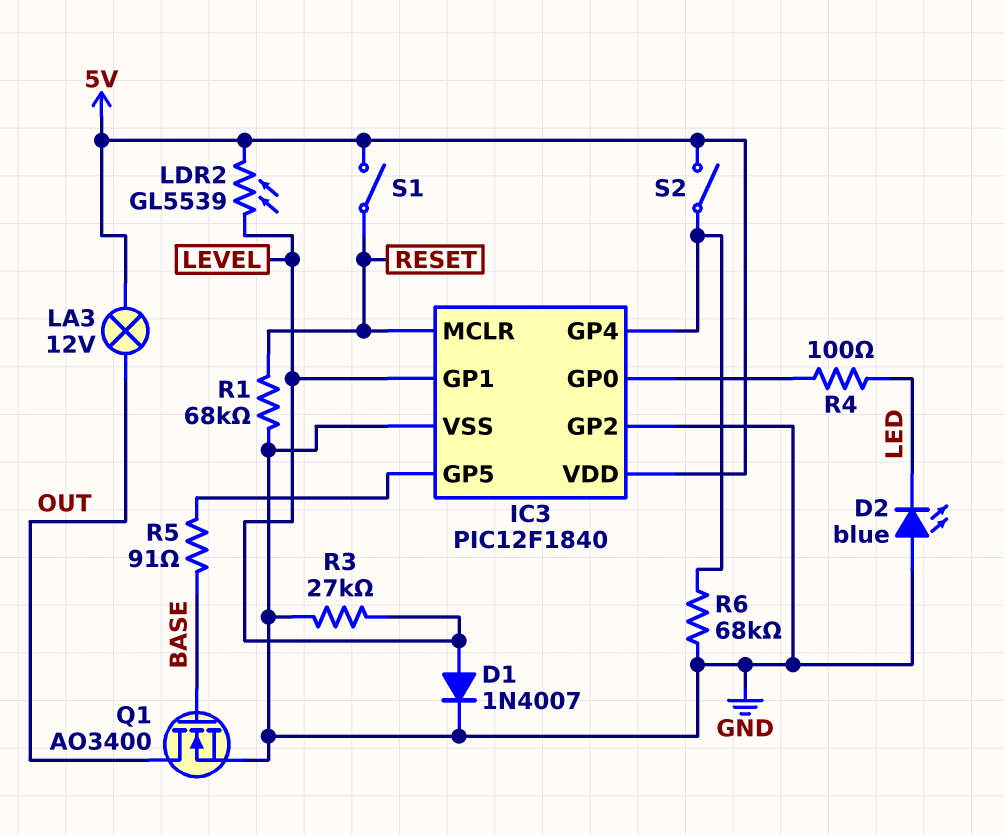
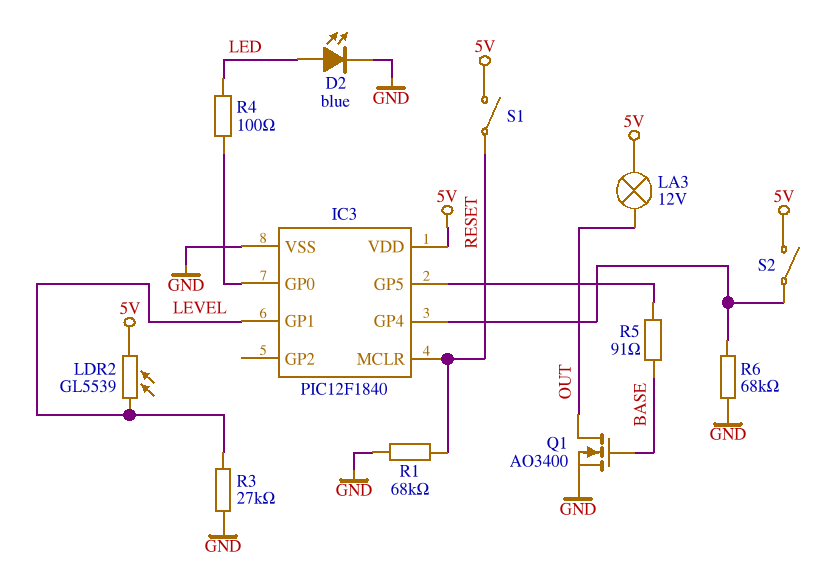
D1: diode 1N4007 (A LEVEL, K GND) -> none
D2: LED blue (A GND, K LED) -> LED blue (A LED, K GND)
IC3 pin GP2: GND -> none

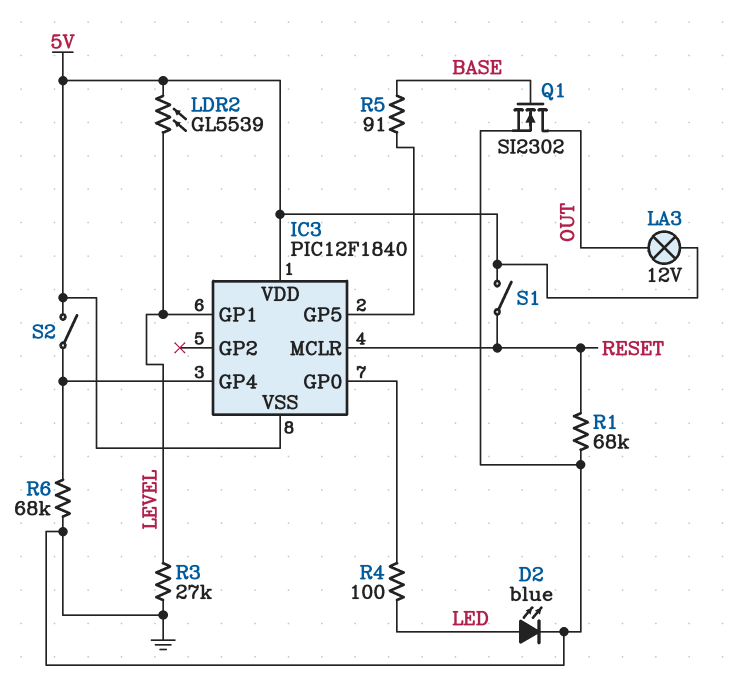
IC3 pin VSS: GND -> 5V
Q1: NMOS AO3400 (G BASE, D OUT, S GND) -> NMOS SI2302 (G BASE, D OUT, S GND)

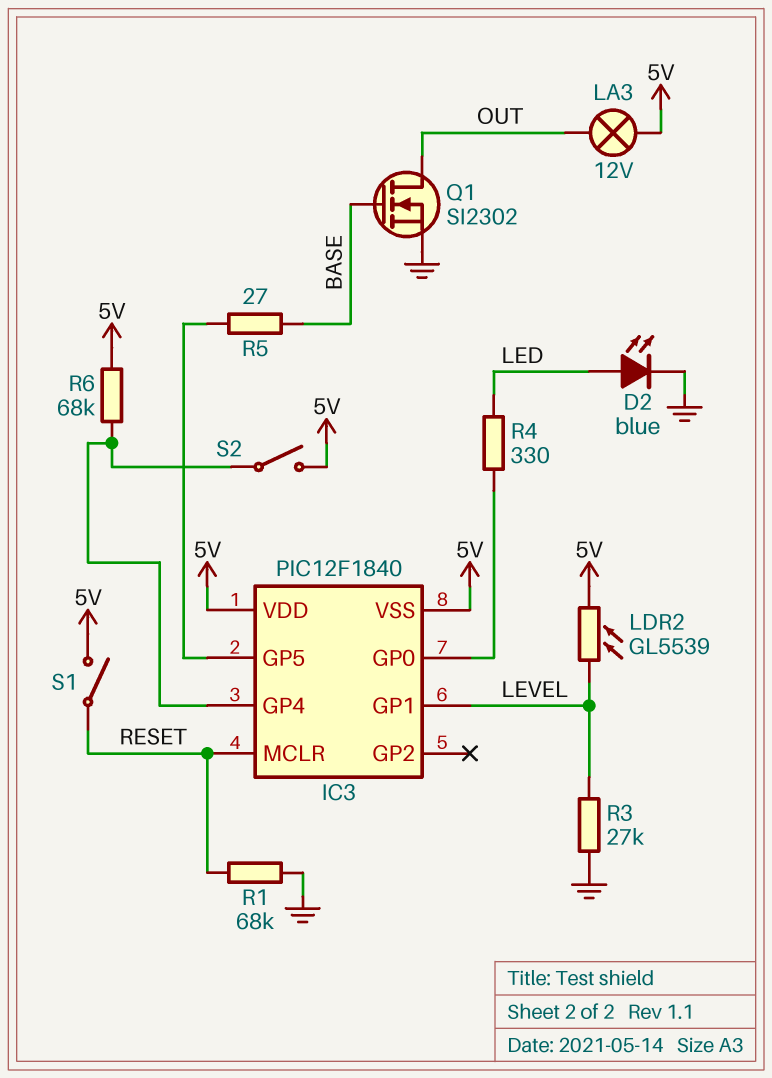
R4: 100 (IC3/GP0, LED) -> 330 (IC3/GP0, LED)
R5: 91 (BASE, IC3/GP5) -> 27 (BASE, IC3/GP5)
R6: 68k (GND, IC3/GP4) -> 68k (5V, IC3/GP4)

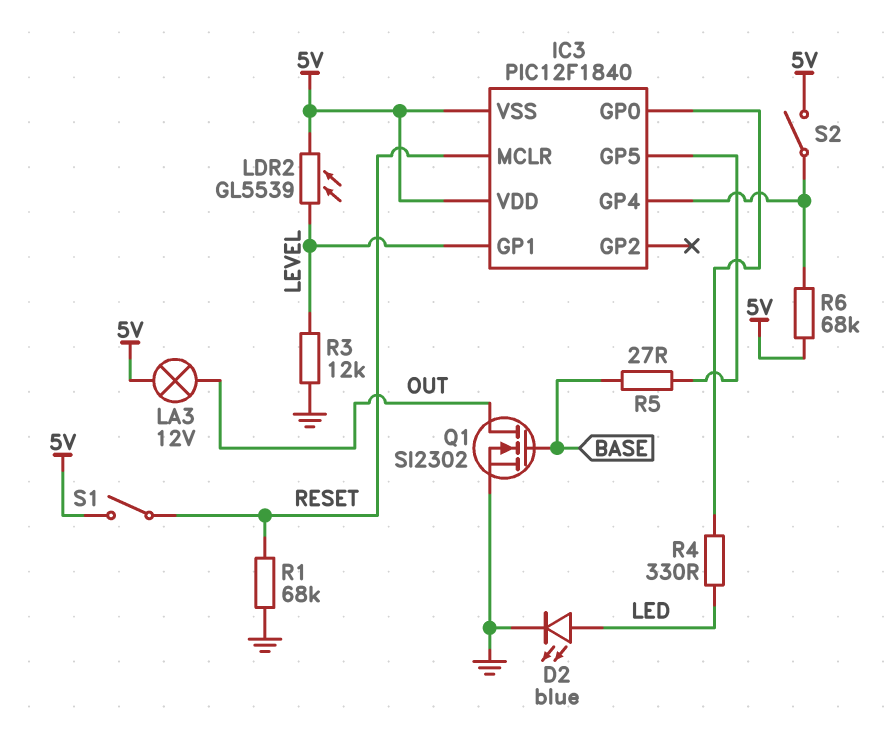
R3: 27k (GND, LEVEL) -> 12k (GND, LEVEL)

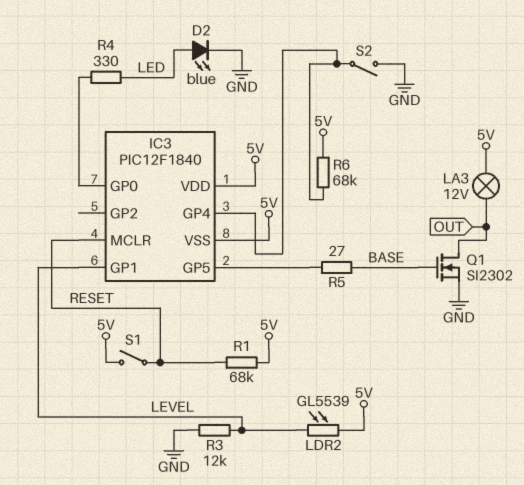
R1: 68k (GND, RESET) -> 68k (5V, RESET)
S2: switch (5V, IC3/GP4) -> switch (GND, IC3/GP4)

